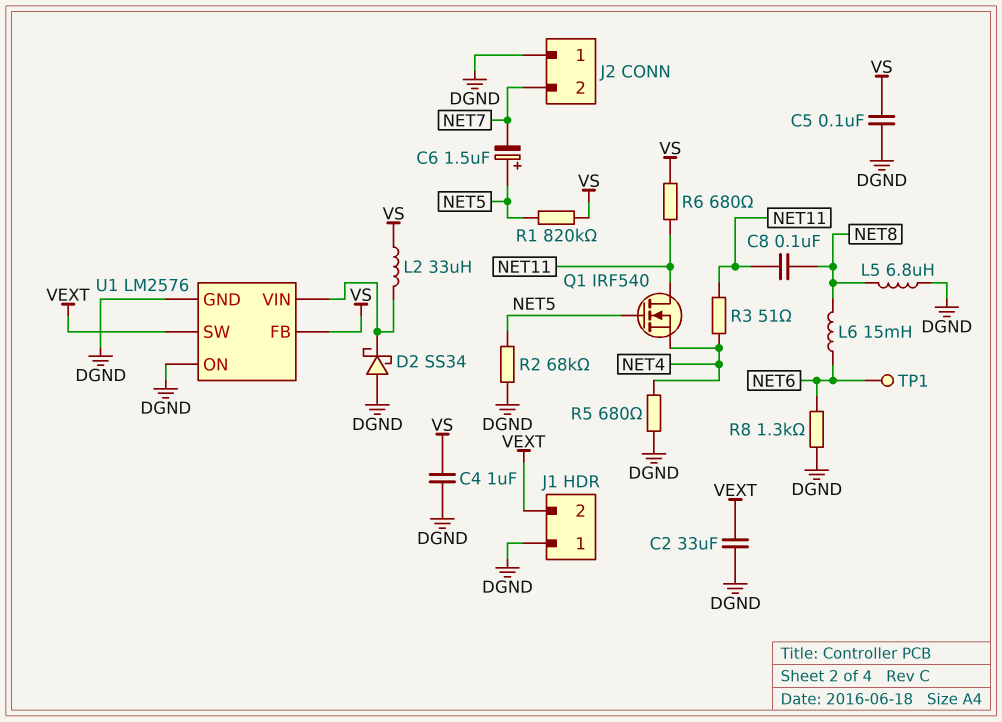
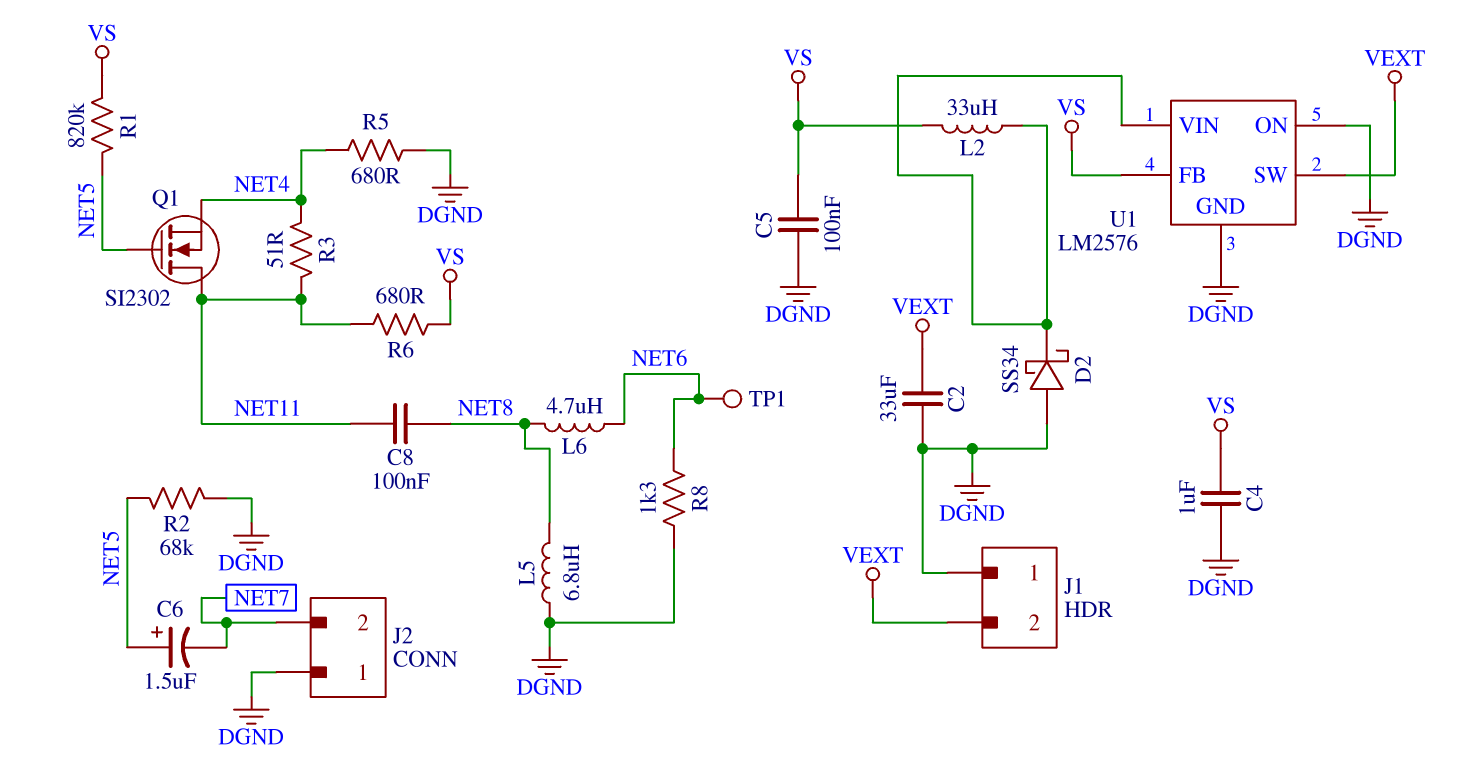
L6: 15mH (NET6, NET8) -> 4.7uH (NET6, NET8)
Q1: NMOS IRF540 (G NET5, D NET11, S NET4) -> NMOS SI2302 (G NET5, D NET11, S NET4)

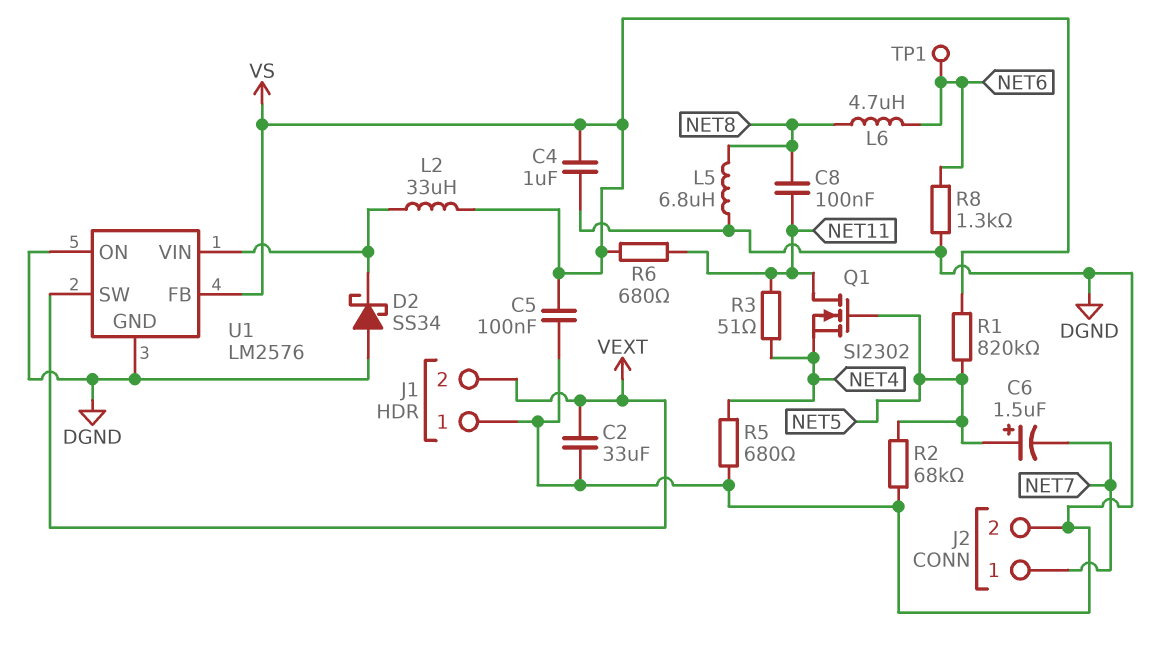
J2 pin 1: DGND -> NET7
J2 pin 2: NET7 -> DGND

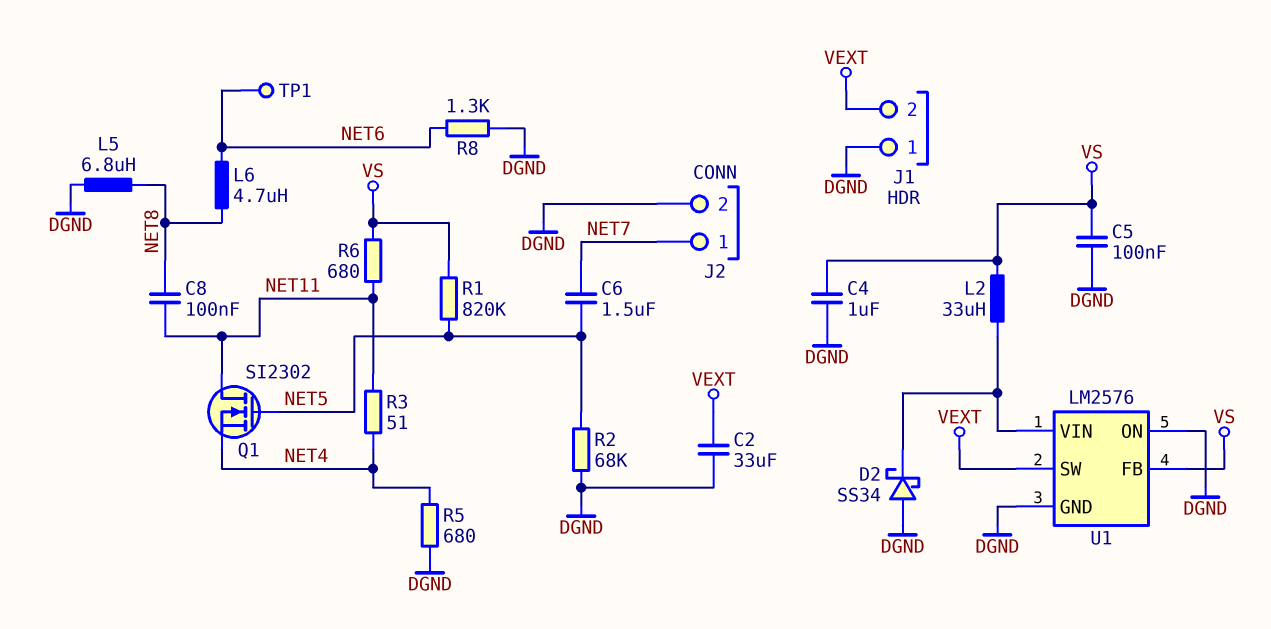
C6: 1.5uF (plus NET5, minus NET7) -> 1.5uF (NET5, NET7)

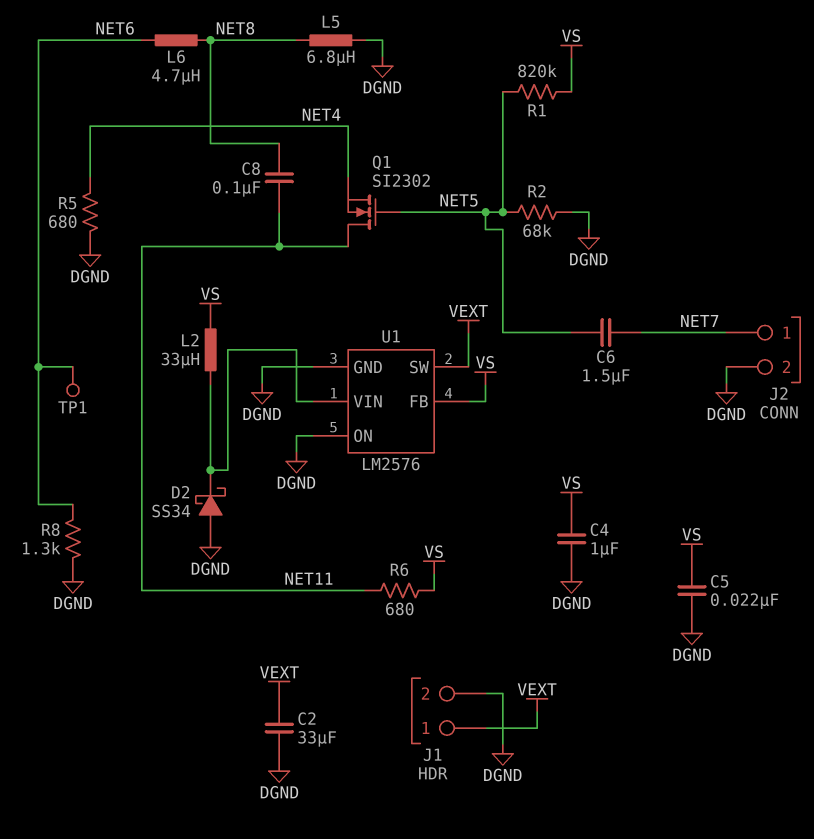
C5: 100nF (DGND, VS) -> 22nF (DGND, VS)
J1 pin 1: DGND -> VEXT
J1 pin 2: VEXT -> DGND
R3: 51 (NET4, NET11) -> none

